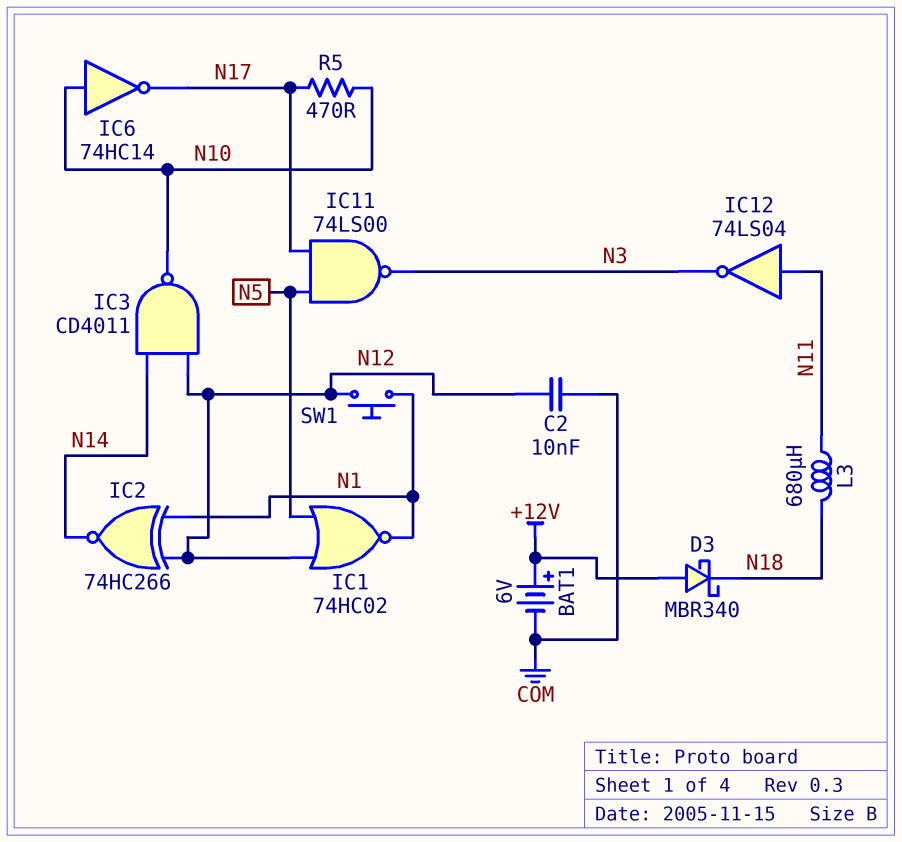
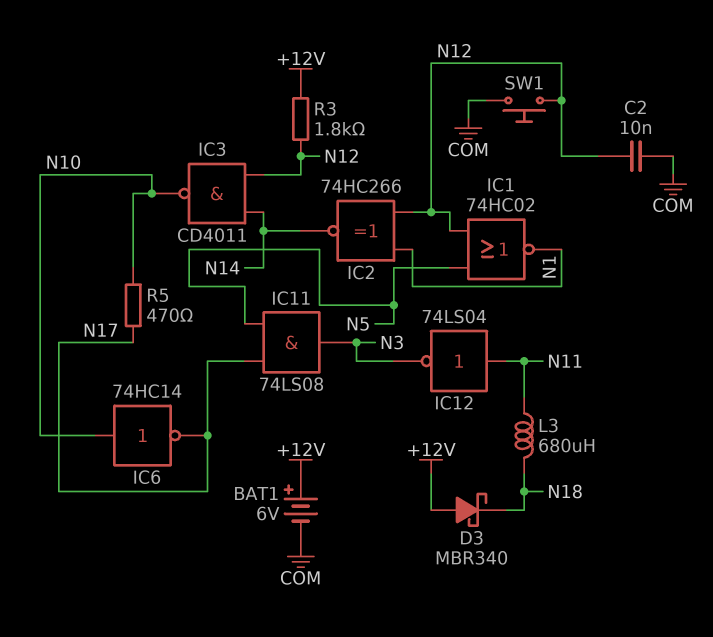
IC11: NAND 74LS00 (in N5, in N17, out N3) -> AND 74LS08 (in N5, in N17, out N3)
R3: none -> 1.8k (+12V, N12)
SW1: button (N1, N12) -> button (COM, N12)

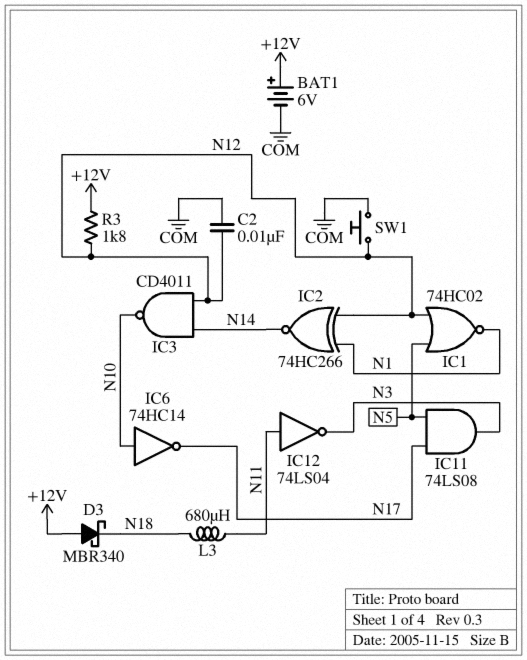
R5: 470 (N10, N17) -> none

